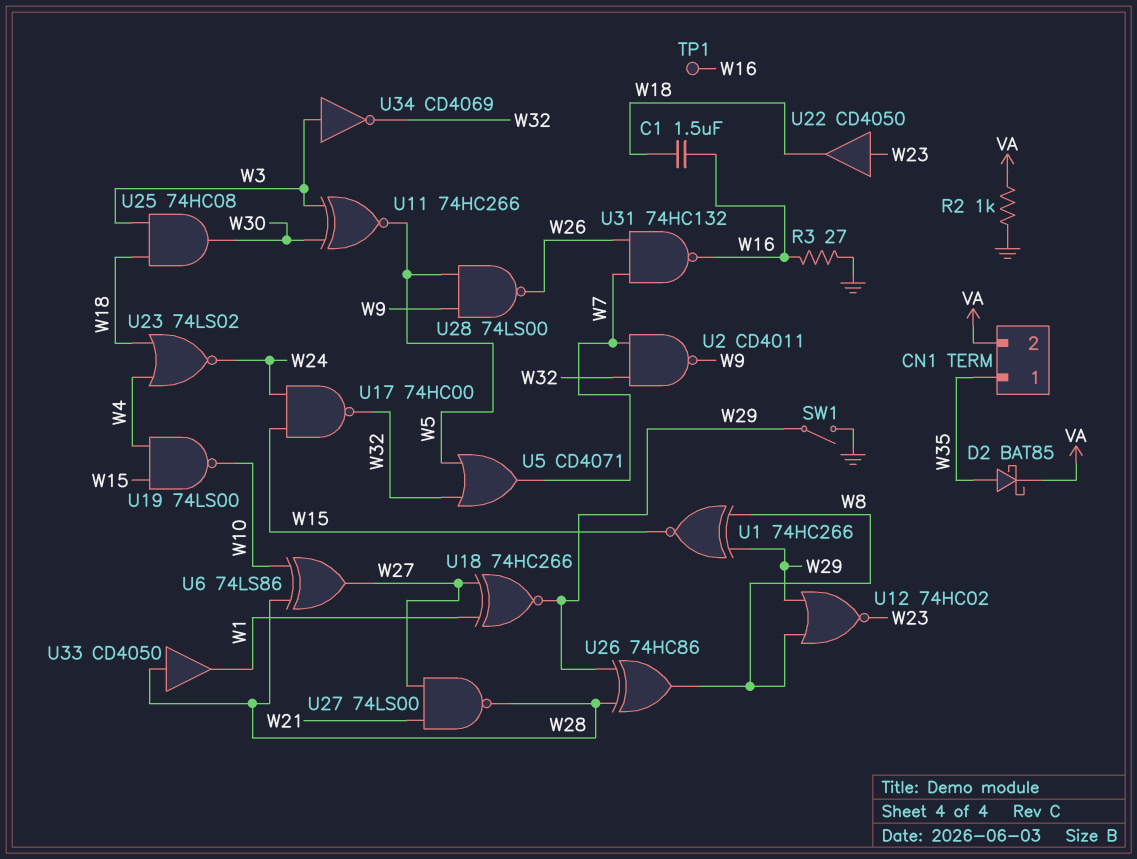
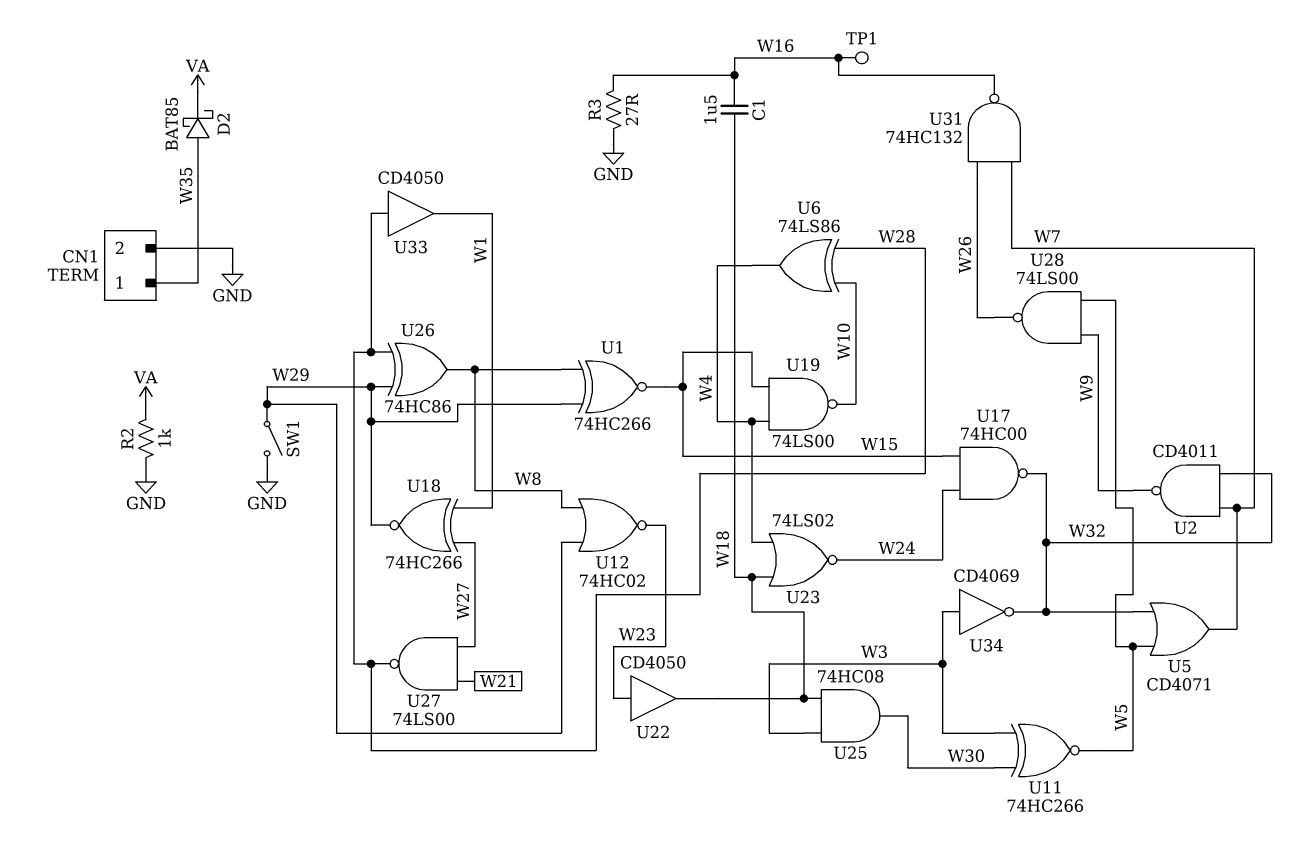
CN1 pin 2: VA -> GND
U6: XOR 74LS86 (in W10, in W28, out W27) -> XOR 74LS86 (in W10, in W28, out W4)

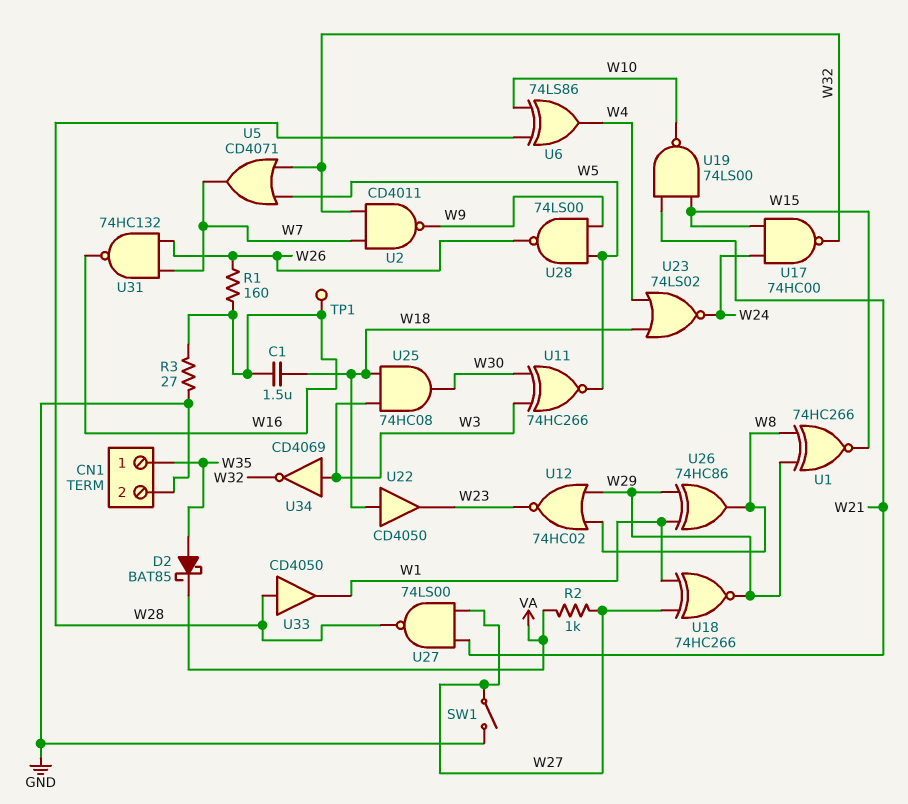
R1: none -> 160 (W16, W26)
R2: 1k (GND, VA) -> 1k (VA, W27)
SW1: switch (GND, W29) -> switch (GND, W27)
U19: NAND 74LS00 (in W4, in W15, out W10) -> NAND 74LS00 (in W15, in W21, out W10)
U22: buffer CD4050 (in W23, out W18) -> buffer CD4050 (in W18, out W23)
U26: XOR 74HC86 (in W28, in W29, out W8) -> XOR 74HC86 (in W1, in W29, out W8)

